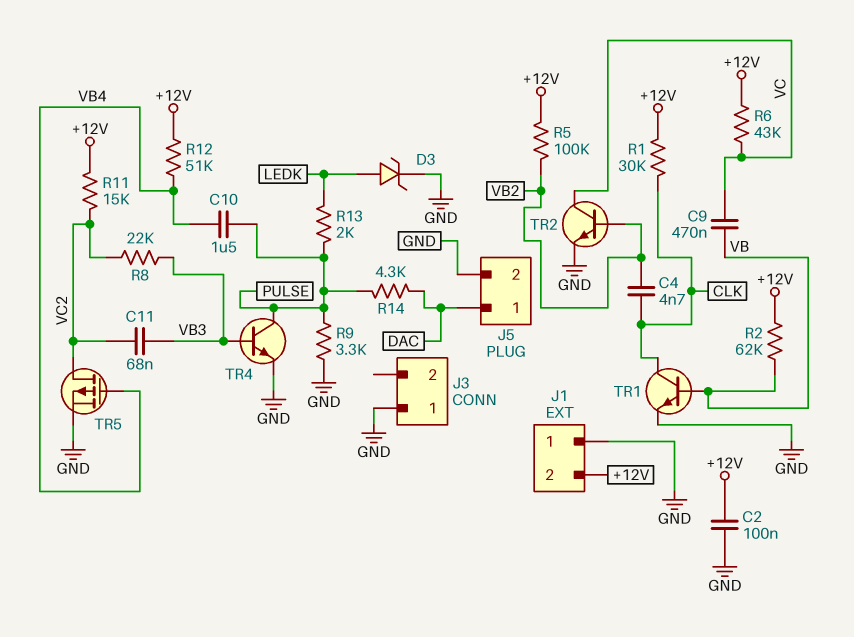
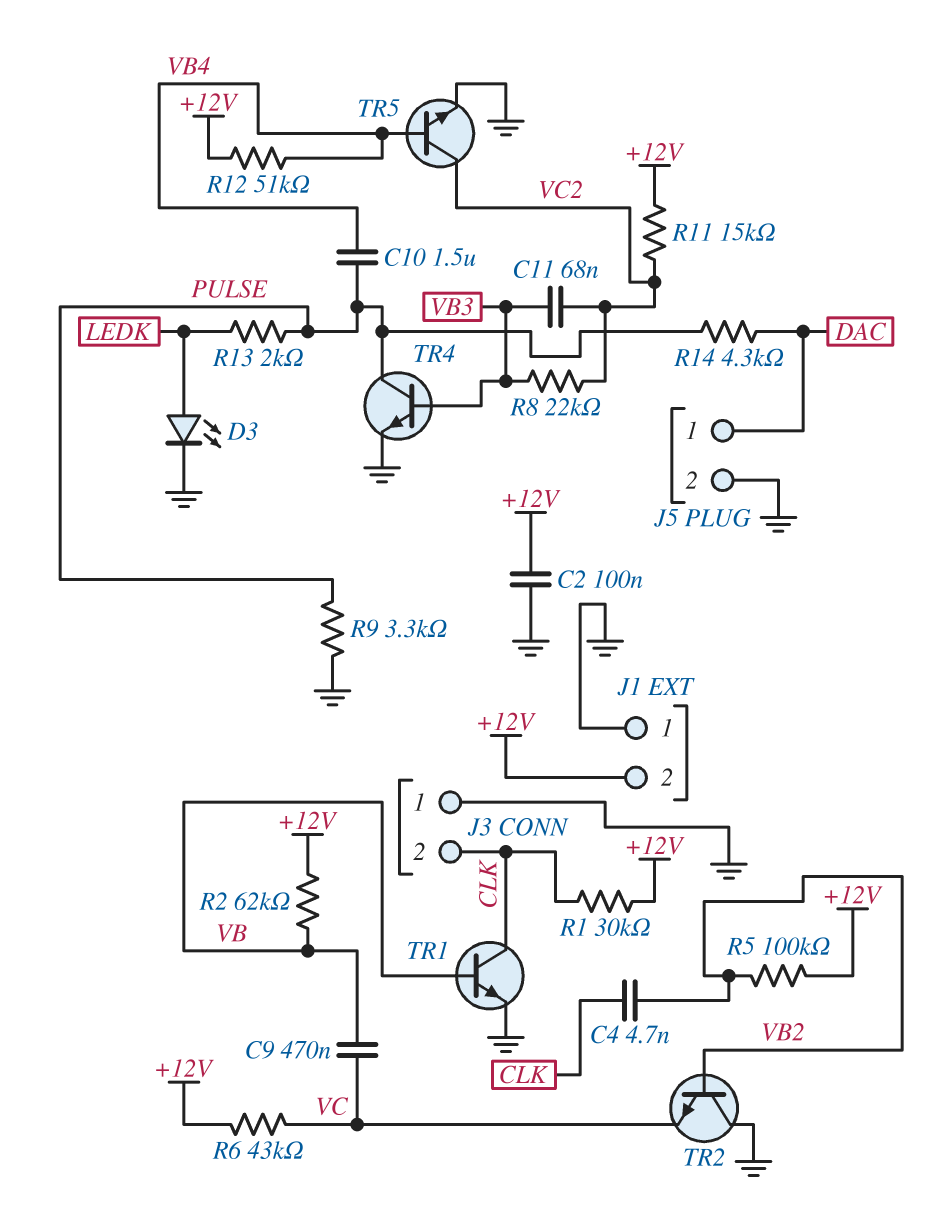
D3: zener (A LEDK, K GND) -> LED (A LEDK, K GND)
J3 pin 2: none -> CLK
TR2: NPN (B VB2, C VC, E GND) -> NPN (B VB2, C GND, E VC)
TR5: PMOS (G VB4, D VC2, S GND) -> NPN (B VB4, C VC2, E GND)

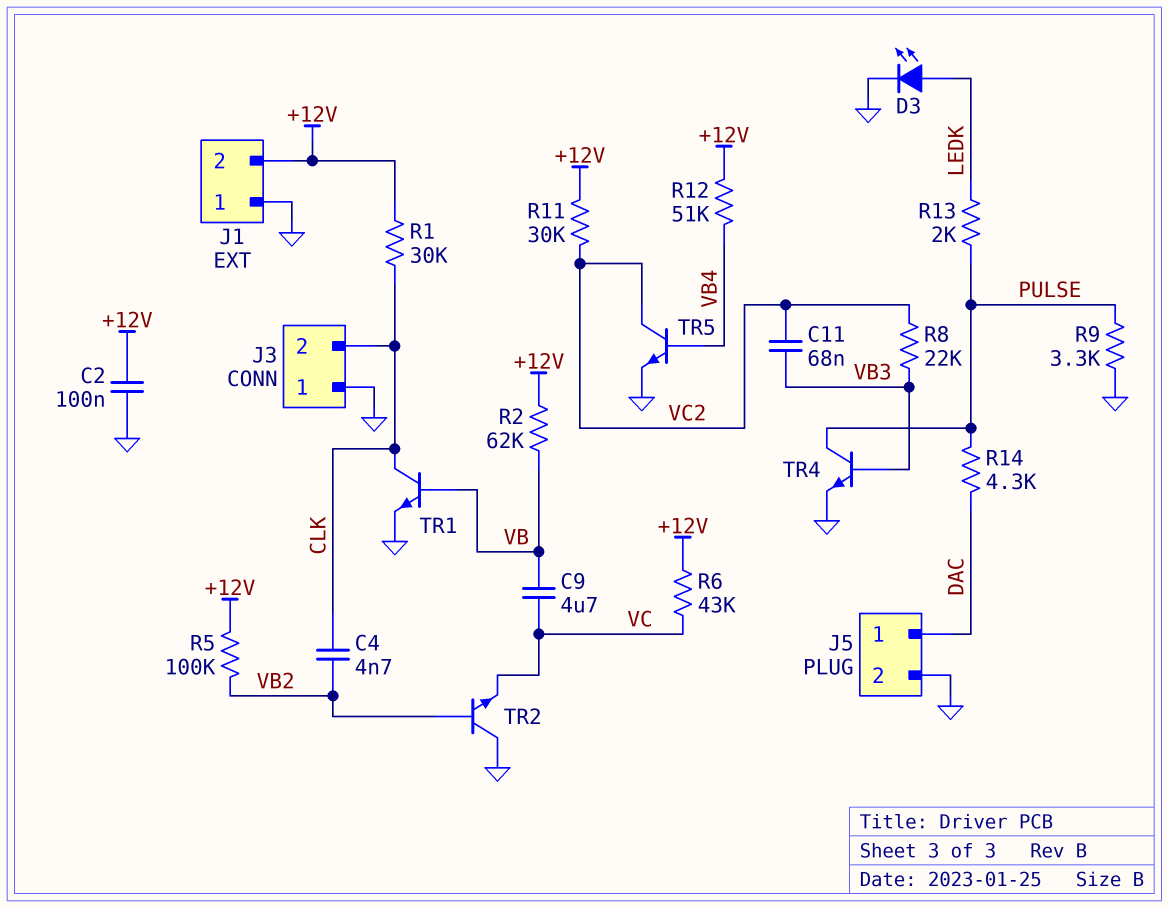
C9: 470nF (VB, VC) -> 4.7uF (VB, VC)
C10: 1.5uF (PULSE, VB4) -> none
R11: 15k (+12V, VC2) -> 30k (+12V, VC2)

